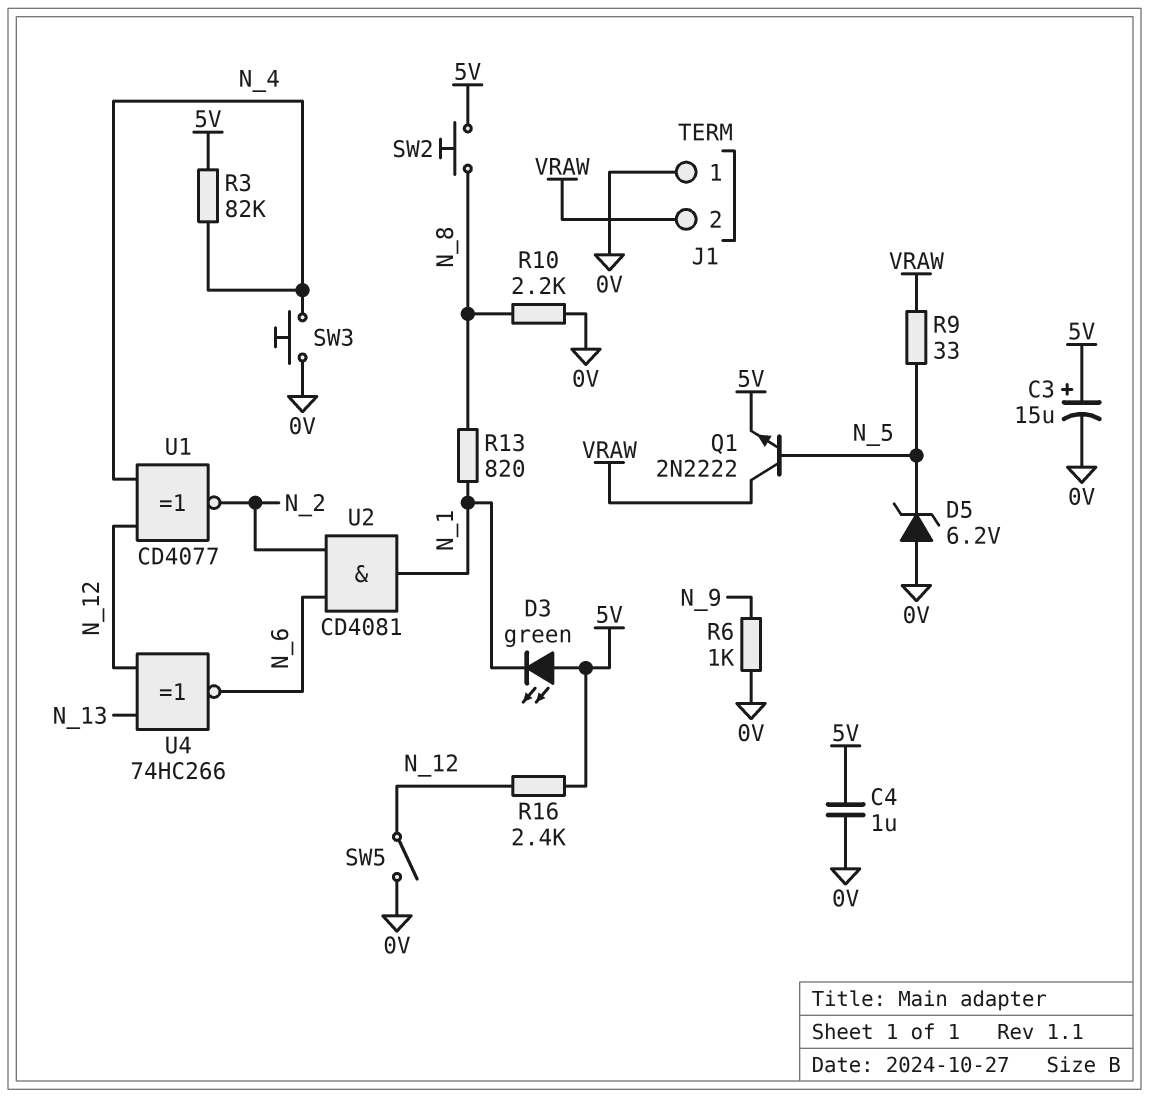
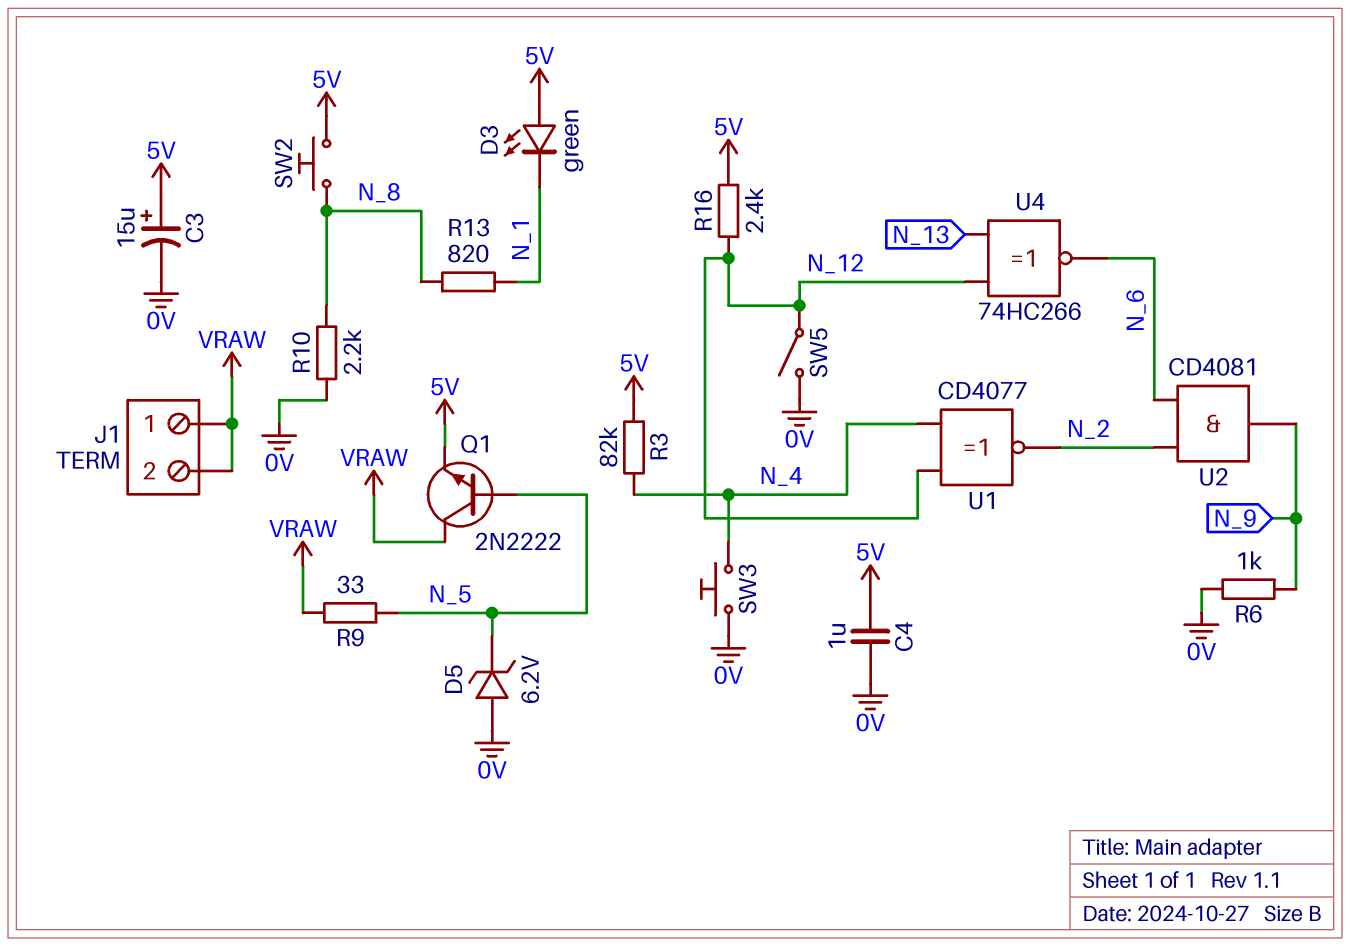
J1 pin 1: 0V -> VRAW
U2: AND CD4081 (in N_2, in N_6, out N_1) -> AND CD4081 (in N_2, in N_6, out N_9)

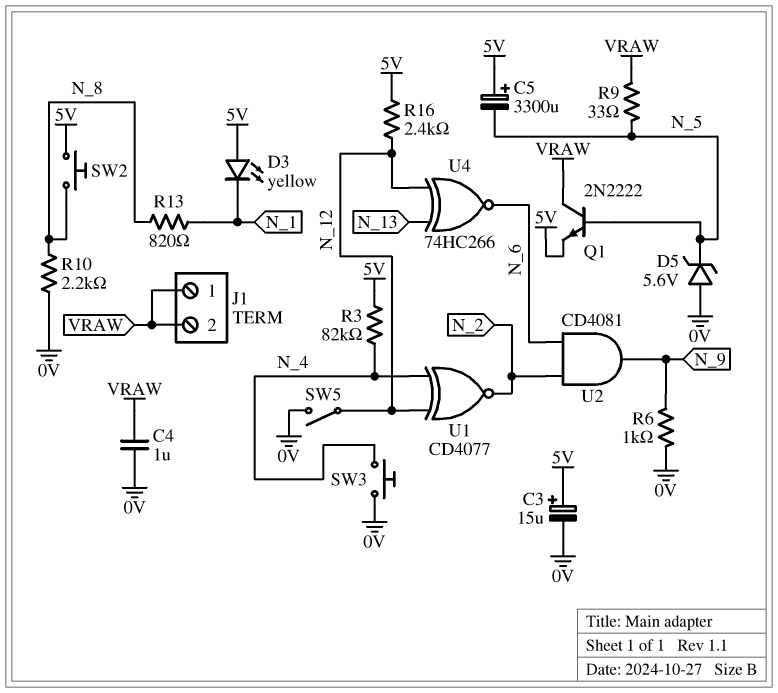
C4: 1uF (0V, 5V) -> 1uF (0V, VRAW)
C5: none -> 3300uF (plus 5V, minus N_5)
D3: LED green (A 5V, K N_1) -> LED yellow (A 5V, K N_1)
D5: zener 6.2V (A 0V, K N_5) -> zener 5.6V (A 0V, K N_5)

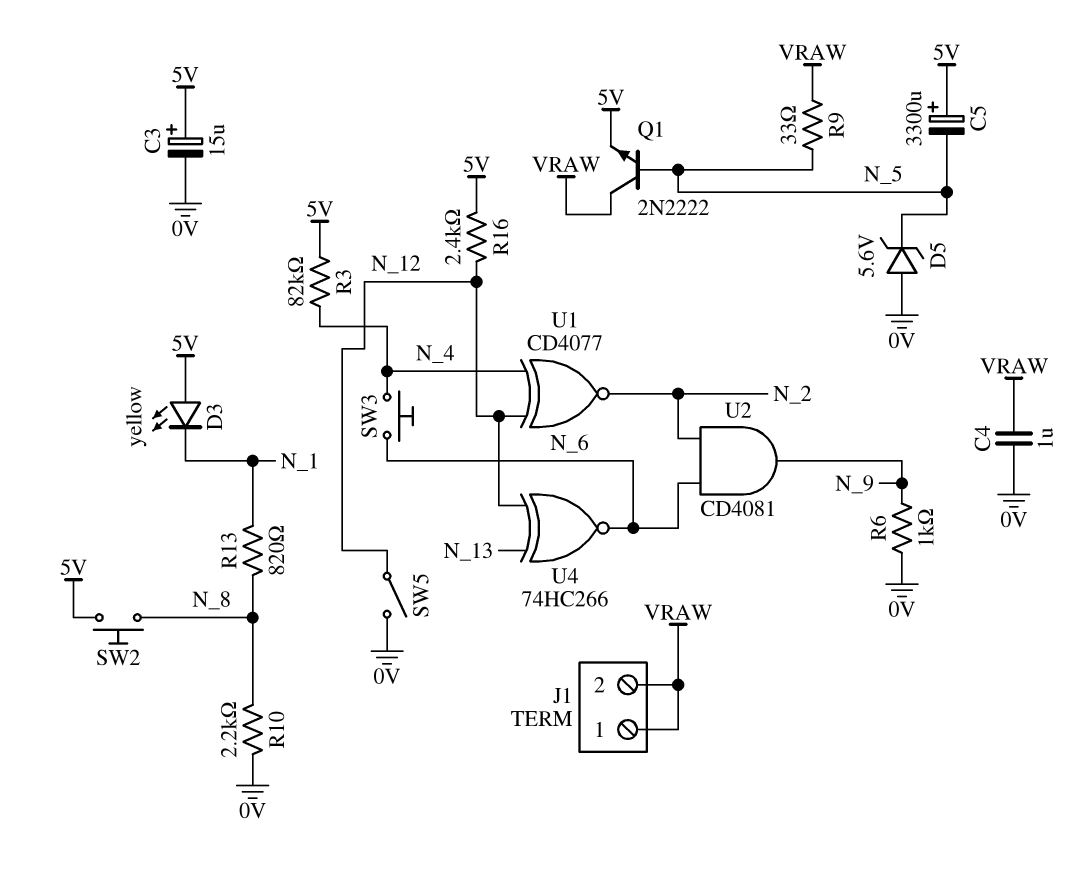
SW3: button (0V, N_4) -> button (N_4, N_6)

